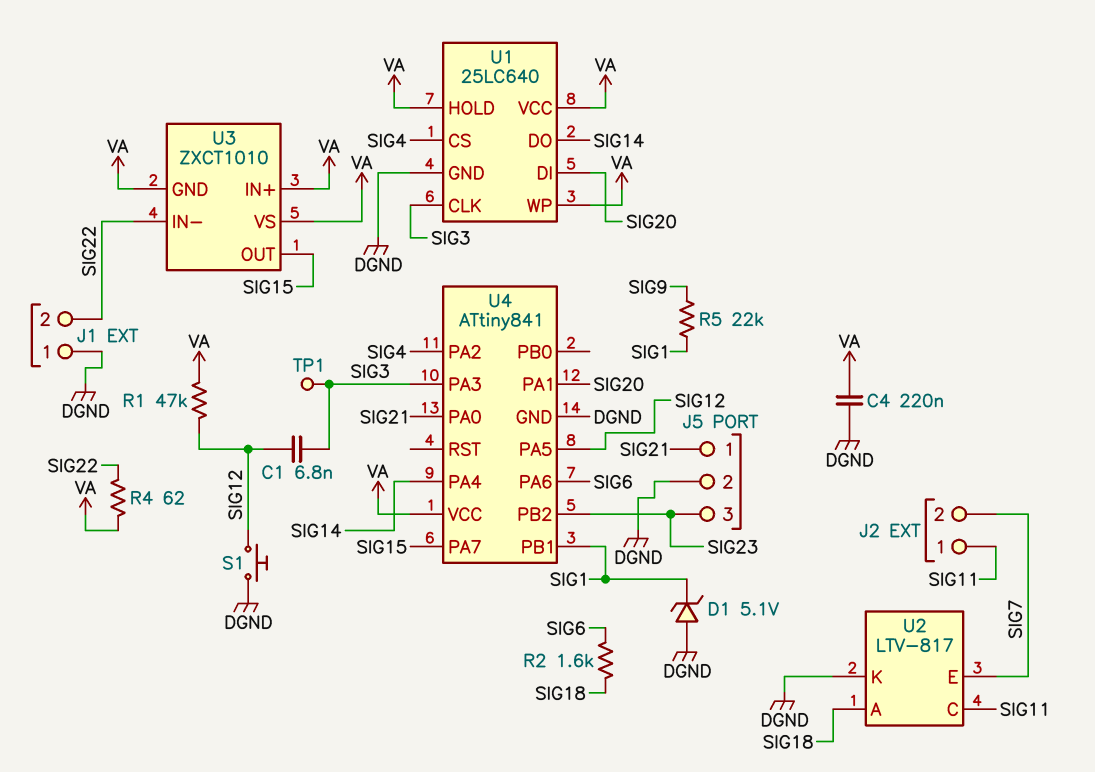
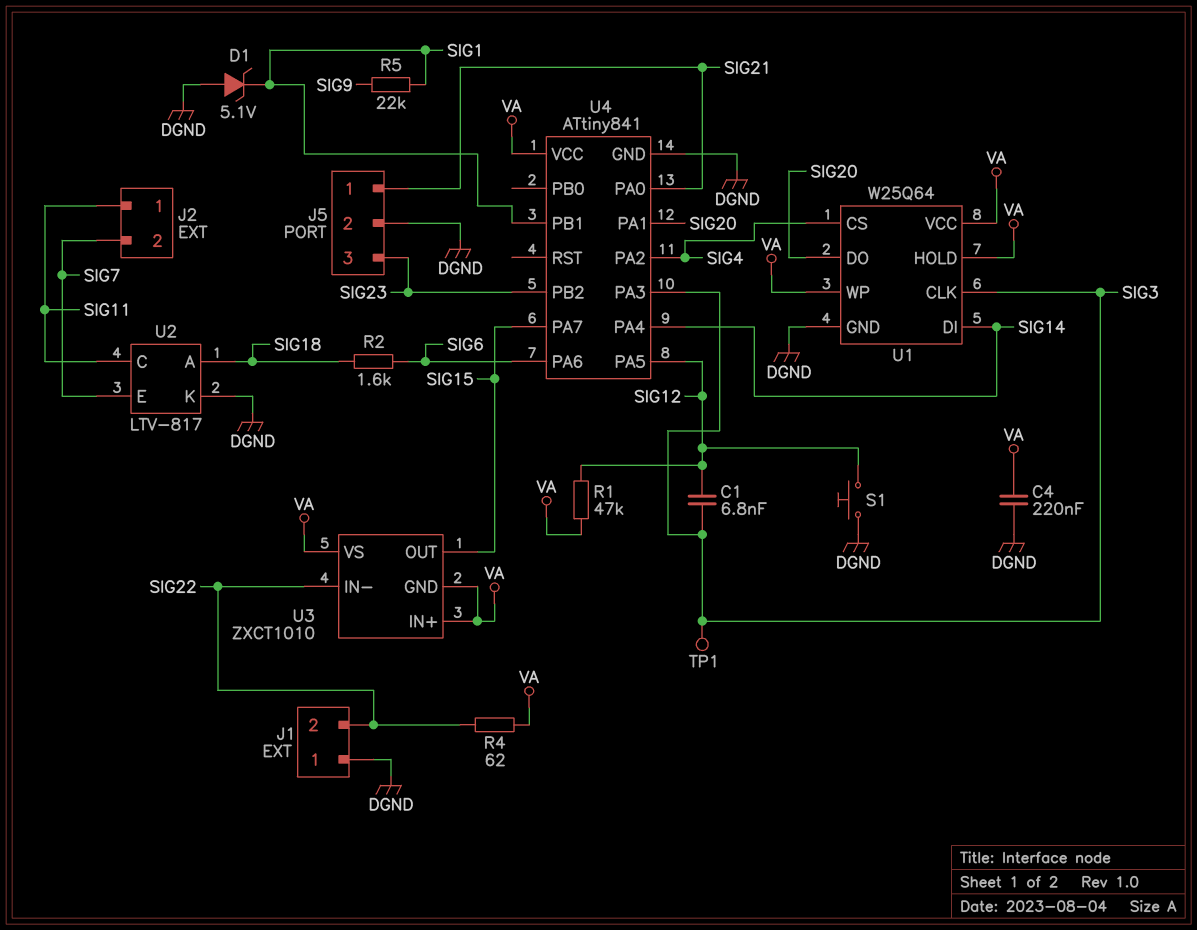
U1: 25LC640 -> W25Q64
U1 pin DI: SIG20 -> SIG14
U1 pin DO: SIG14 -> SIG20

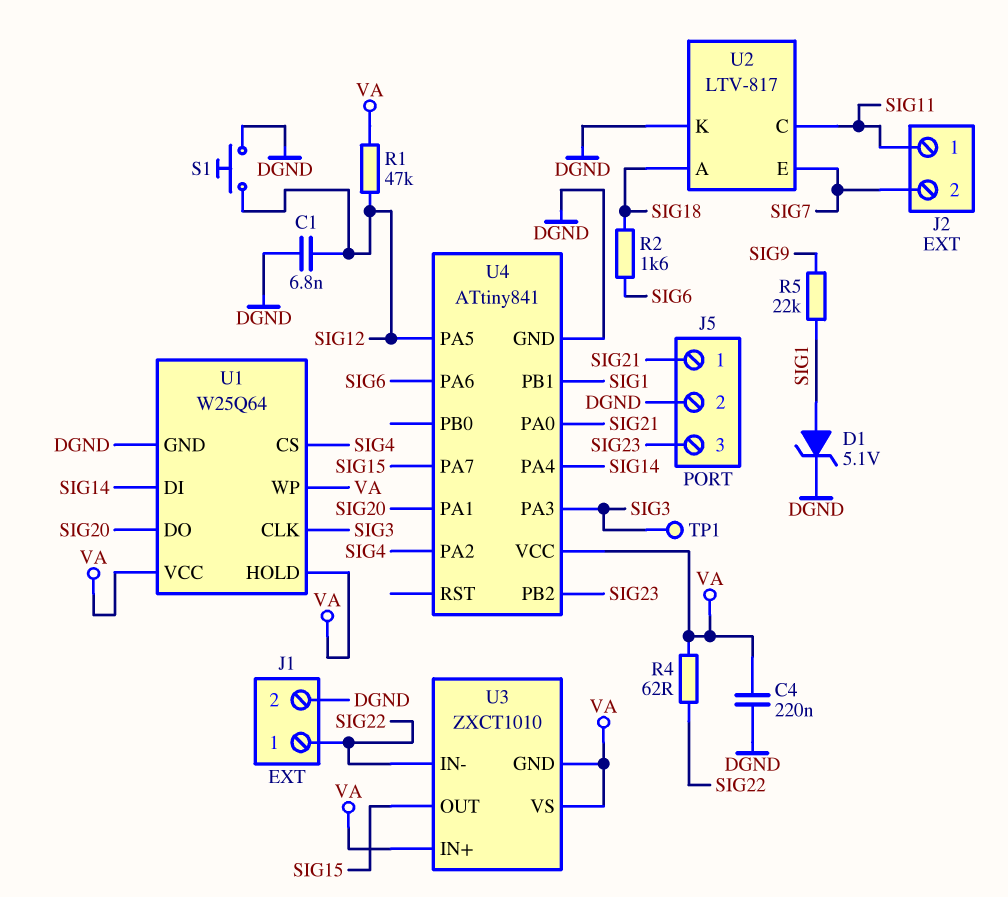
C1: 6.8nF (SIG3, SIG12) -> 6.8nF (DGND, SIG12)
D1: zener 5.1V (A DGND, K SIG1) -> zener 5.1V (A SIG1, K DGND)
J1 pin 1: DGND -> SIG22
J1 pin 2: SIG22 -> DGND

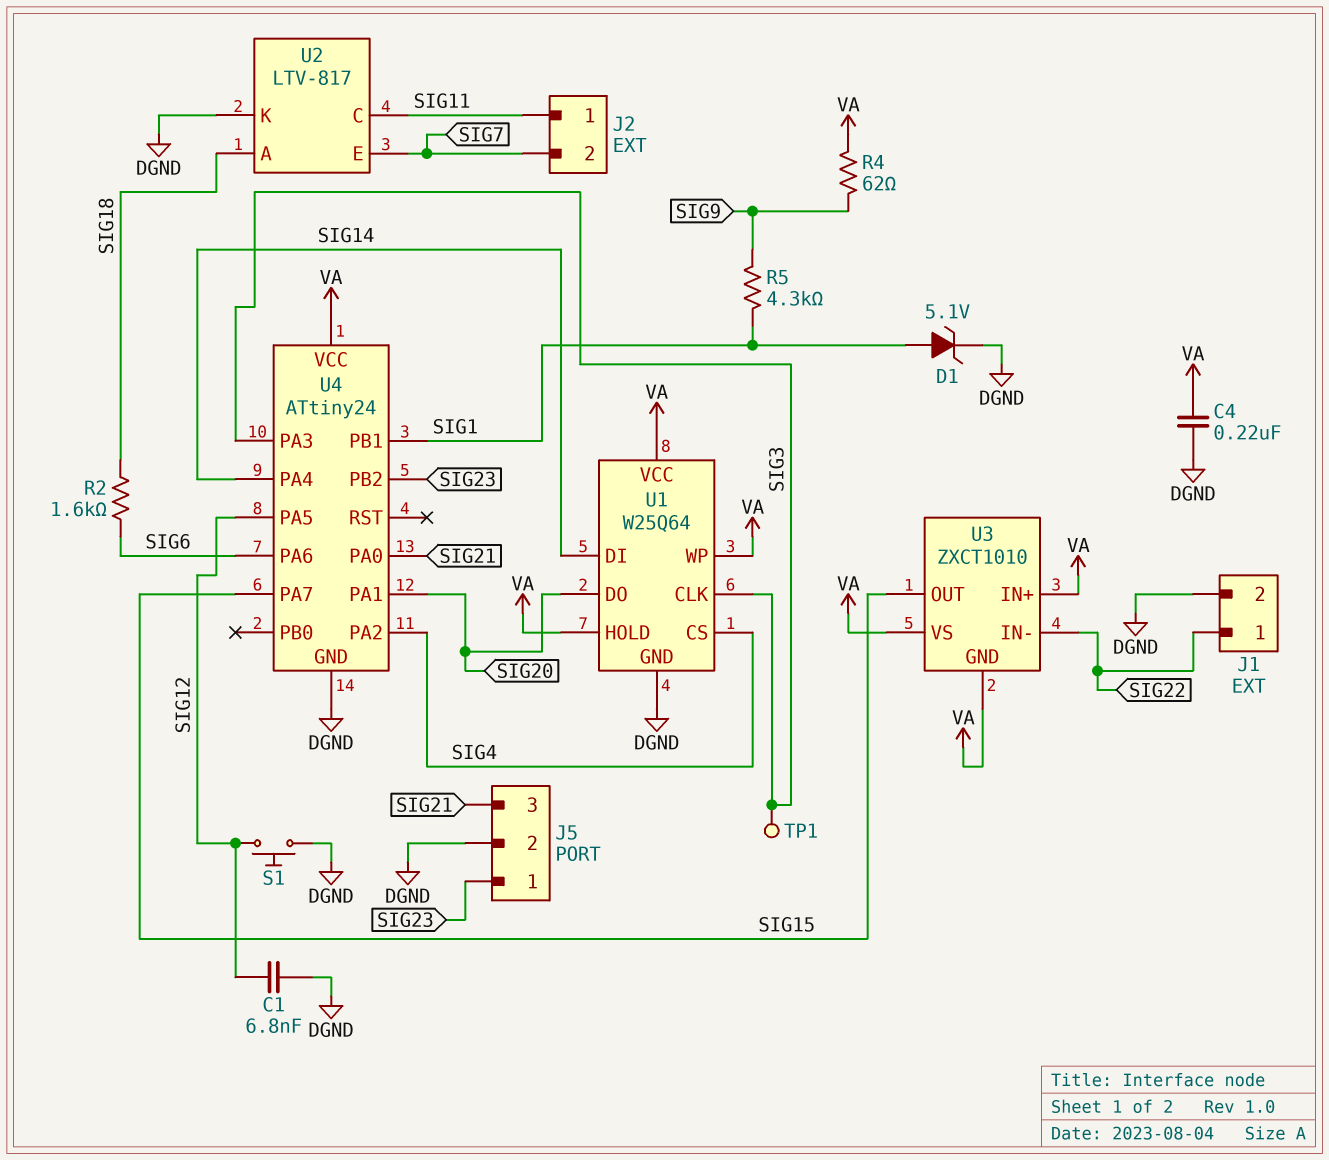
J5 pin 1: SIG21 -> SIG23
J5 pin 3: SIG23 -> SIG21
R1: 47k (SIG12, VA) -> none
R4: 62 (SIG22, VA) -> 62 (SIG9, VA)
R5: 22k (SIG1, SIG9) -> 4.3k (SIG1, SIG9)
U4: ATtiny841 -> ATtiny24

